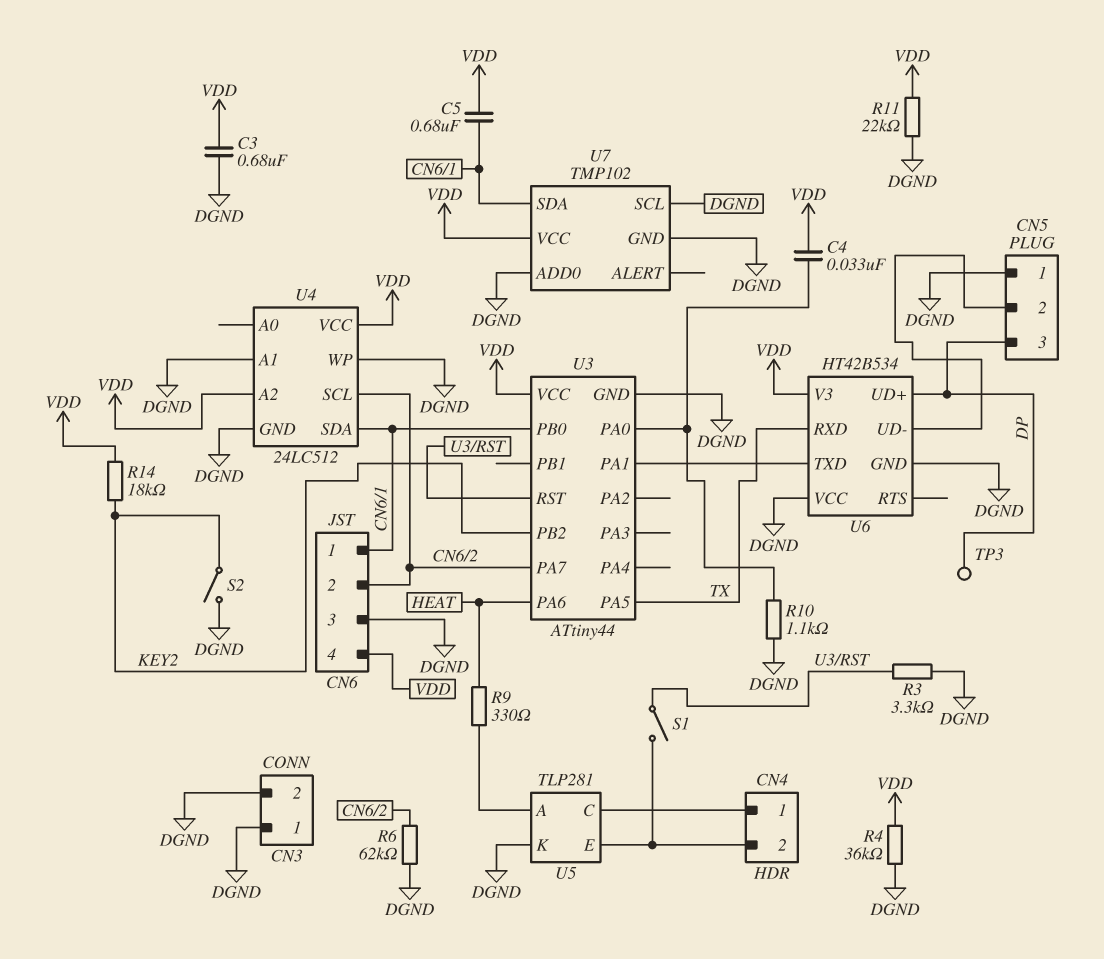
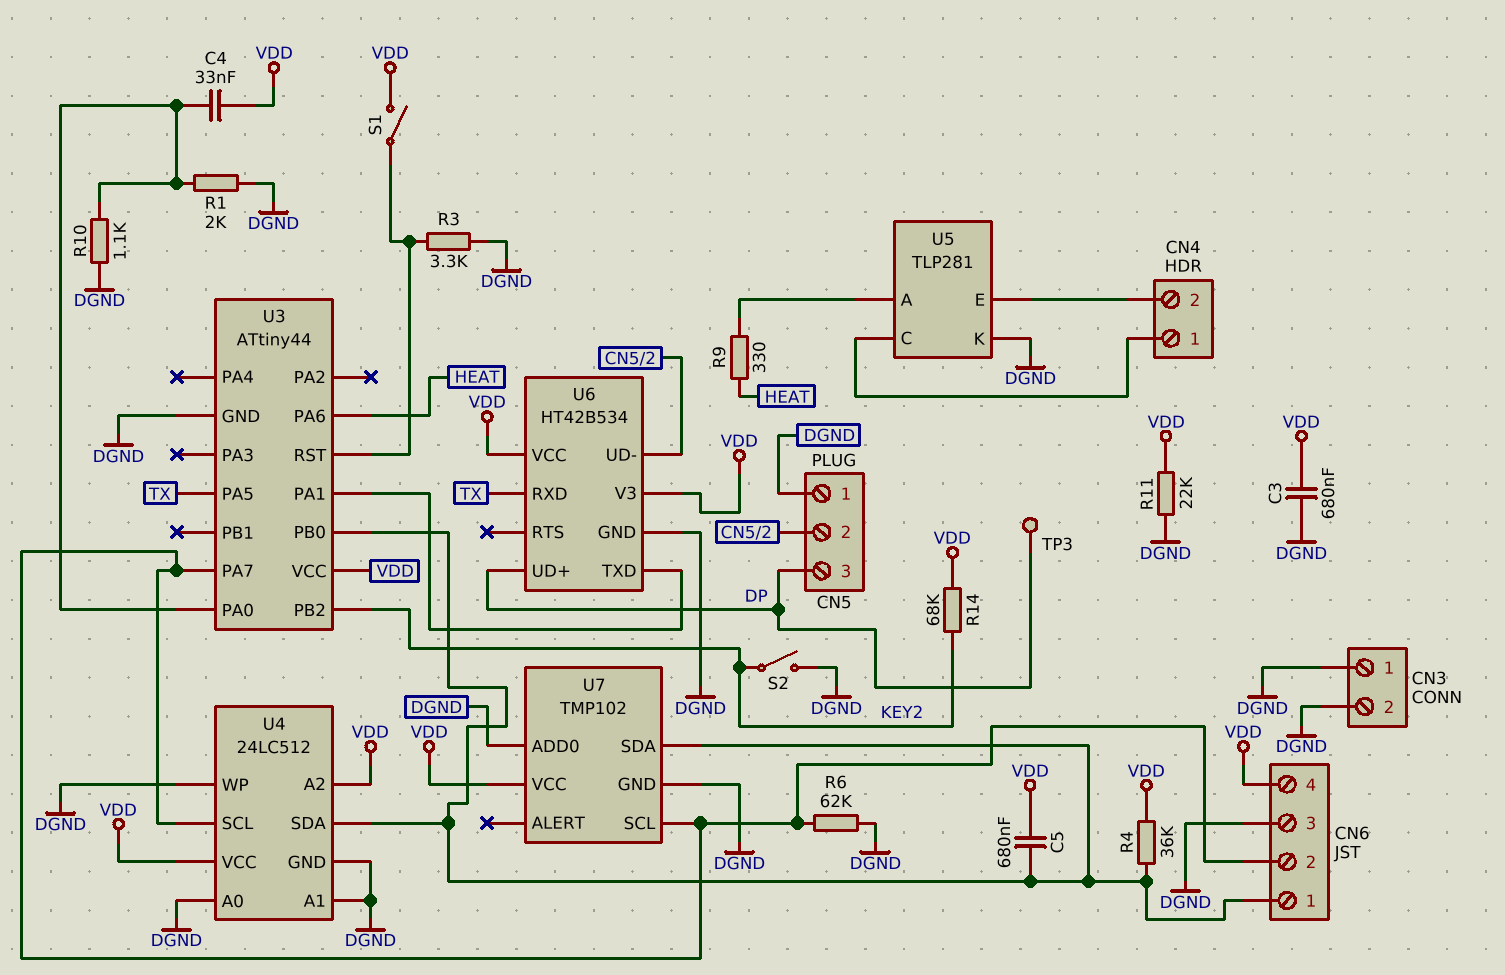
R1: none -> 2k (DGND, U3/PA0)
R4: 36k (DGND, VDD) -> 36k (CN6/1, VDD)
R14: 18k (KEY2, VDD) -> 68k (KEY2, VDD)
S1: switch (CN4/2, U3/RST) -> switch (U3/RST, VDD)
U4 pin A0: none -> DGND
U6 pin VCC: DGND -> VDD
U7 pin SCL: DGND -> CN6/2

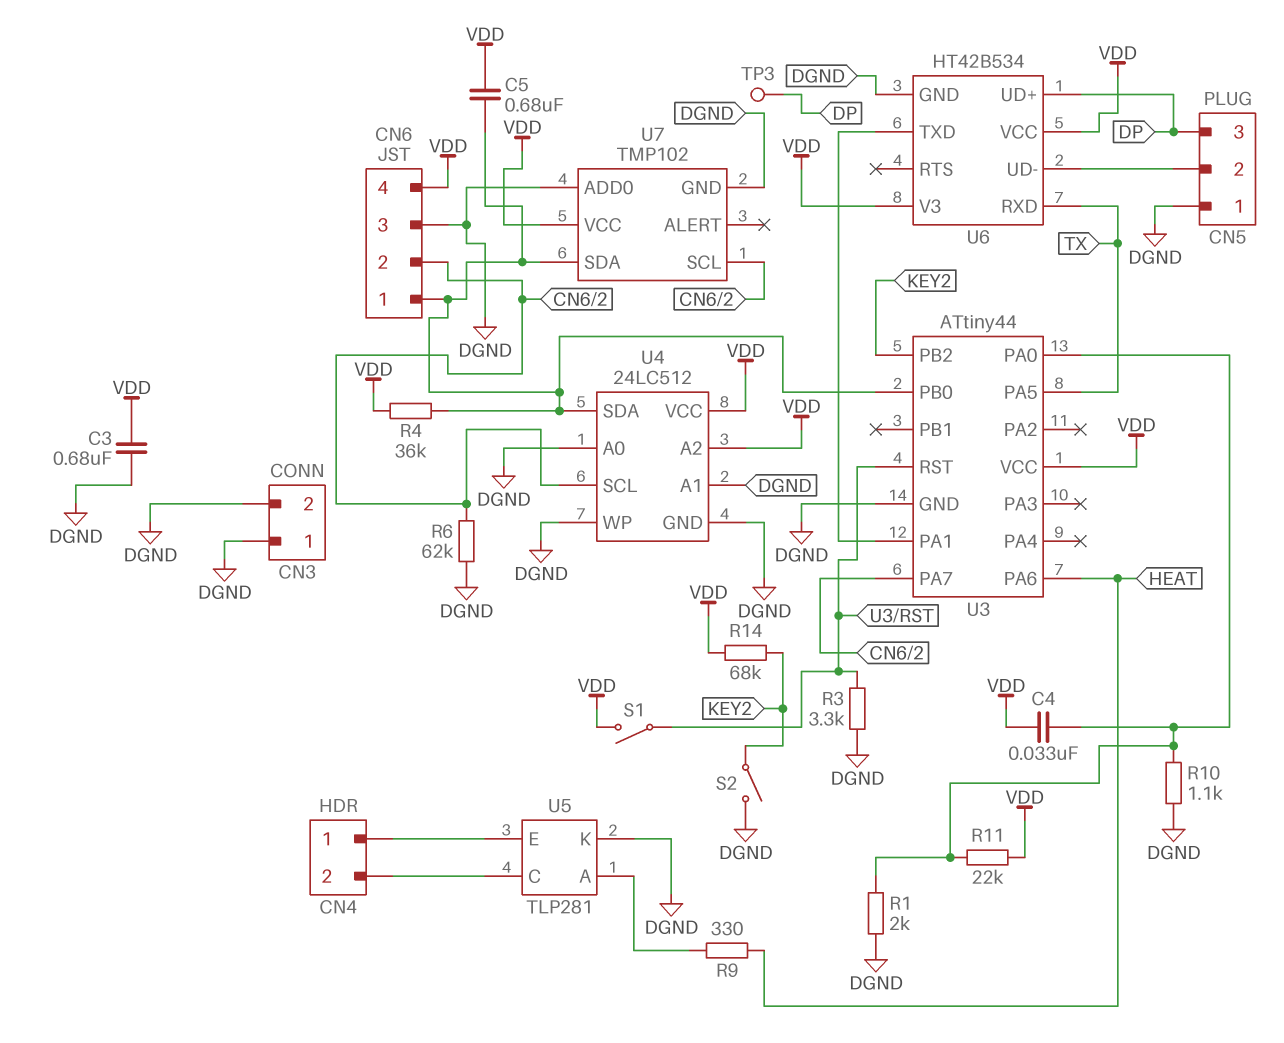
R11: 22k (DGND, VDD) -> 22k (U3/PA0, VDD)
U5 pin C: CN4/1 -> CN4/2
U5 pin E: CN4/2 -> CN4/1

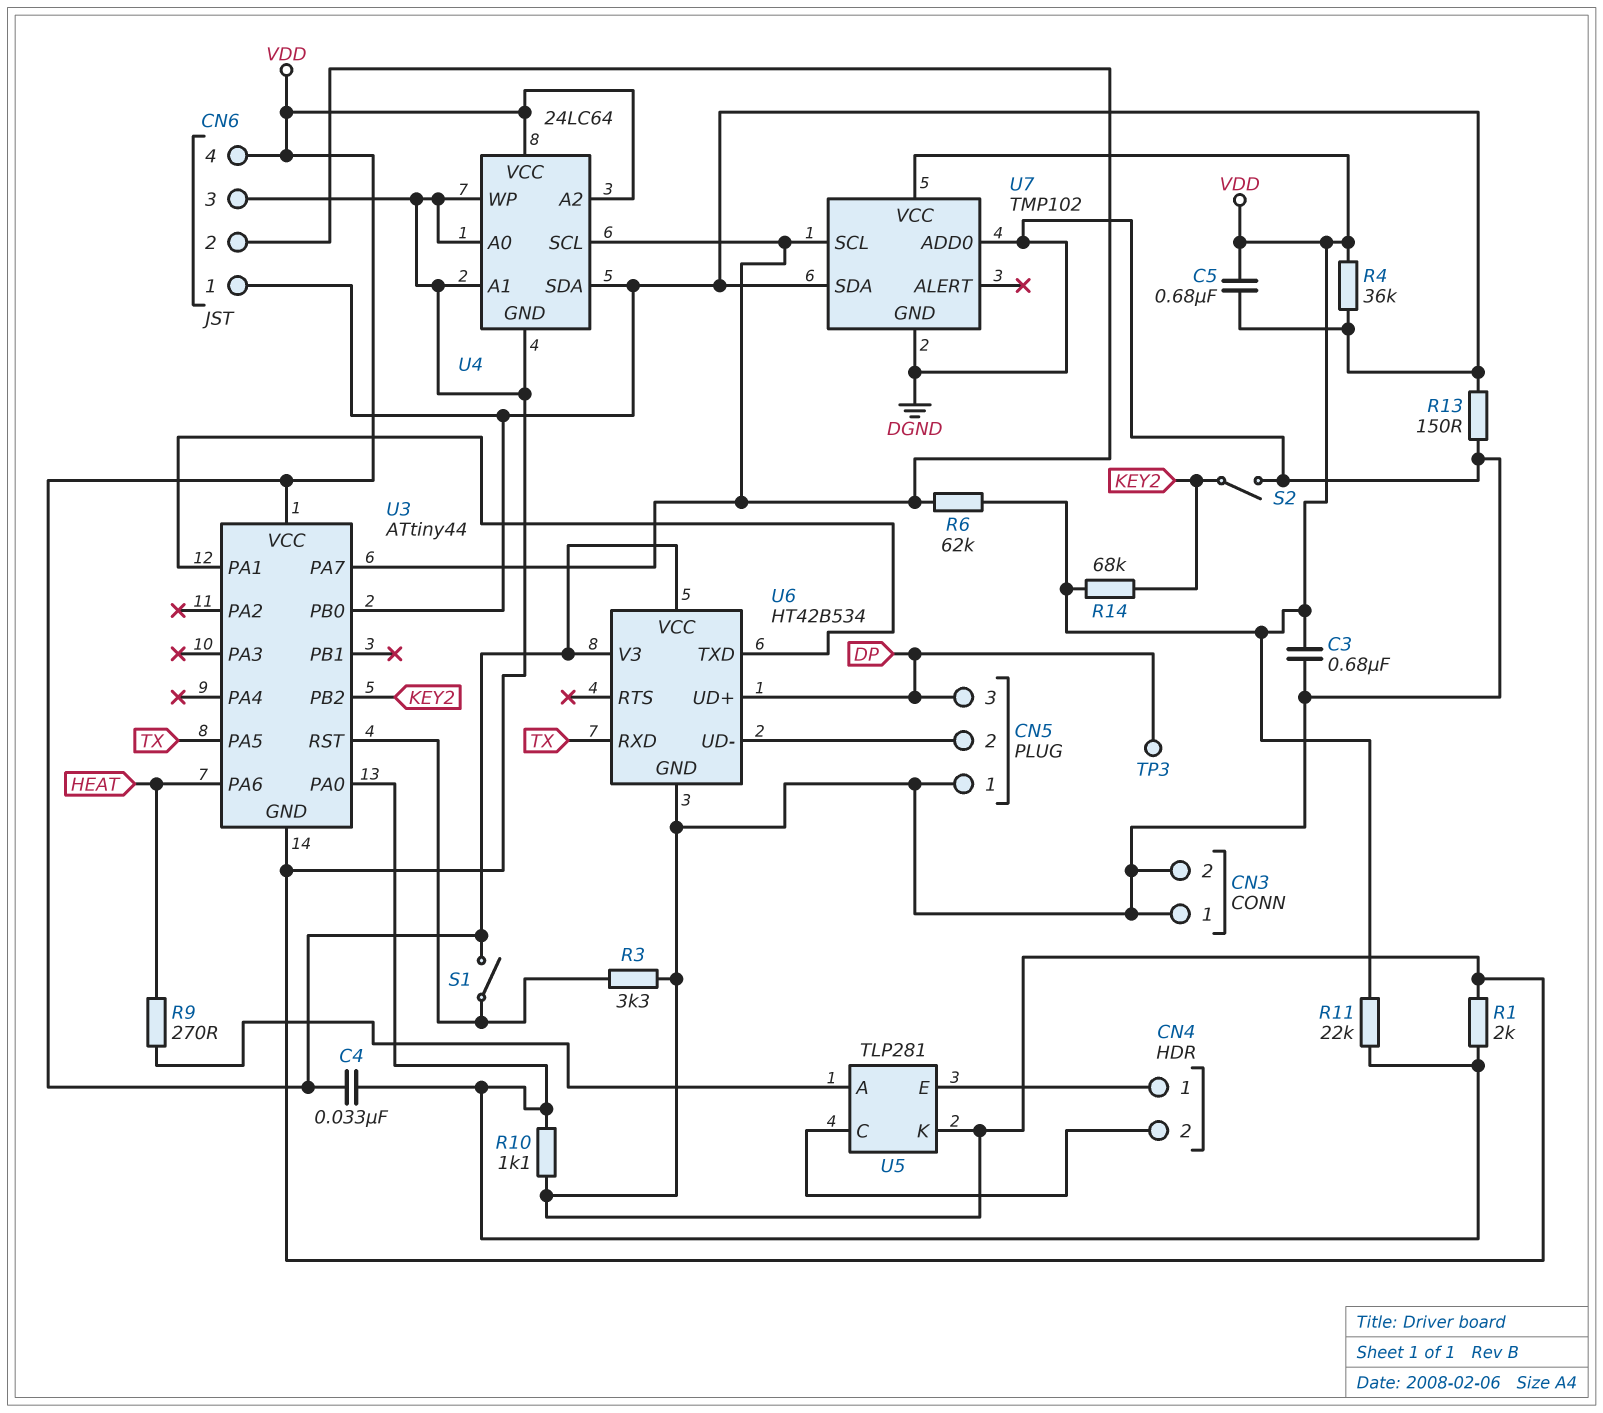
R6: 62k (CN6/2, DGND) -> 62k (CN6/2, VDD)
R9: 330 (HEAT, U5/A) -> 270 (HEAT, U5/A)
R13: none -> 150 (CN6/1, DGND)
U4: 24LC512 -> 24LC64

